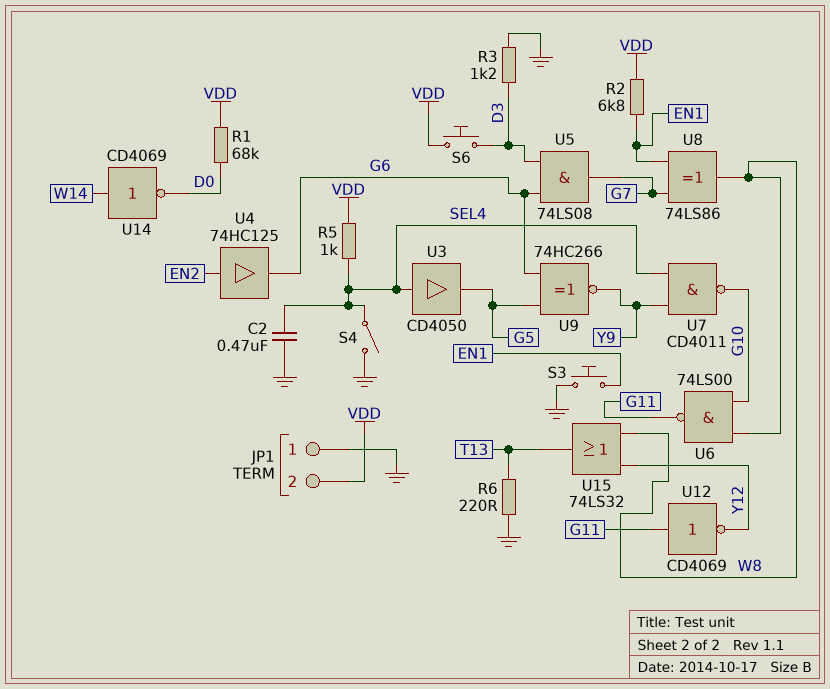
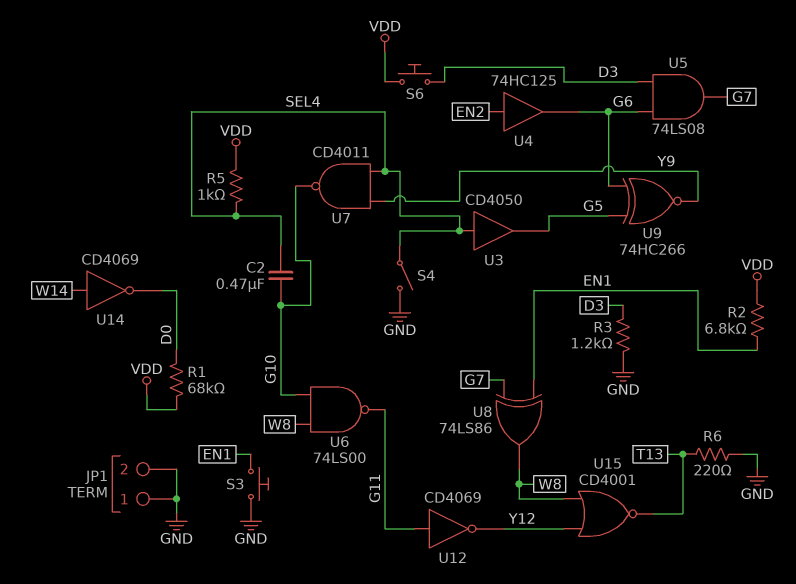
C2: 470nF (GND, SEL4) -> 470nF (G10, SEL4)
JP1 pin 2: VDD -> GND
U15: OR 74LS32 (in W8, in Y12, out T13) -> NOR CD4001 (in W8, in Y12, out T13)

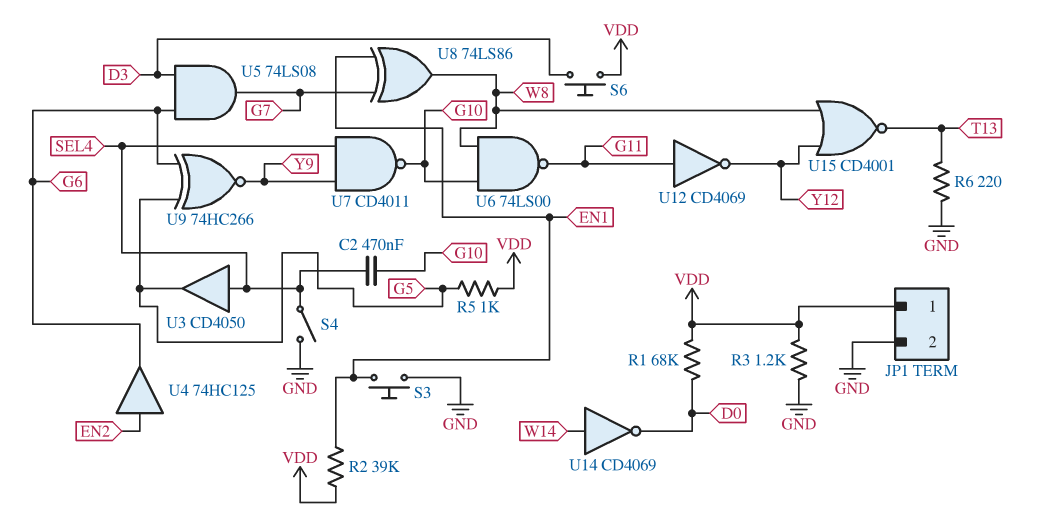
JP1 pin 1: GND -> VDD
R2: 6.8k (EN1, VDD) -> 39k (EN1, VDD)
R3: 1.2k (D3, GND) -> 1.2k (GND, VDD)
R5: 1k (SEL4, VDD) -> 1k (G5, VDD)

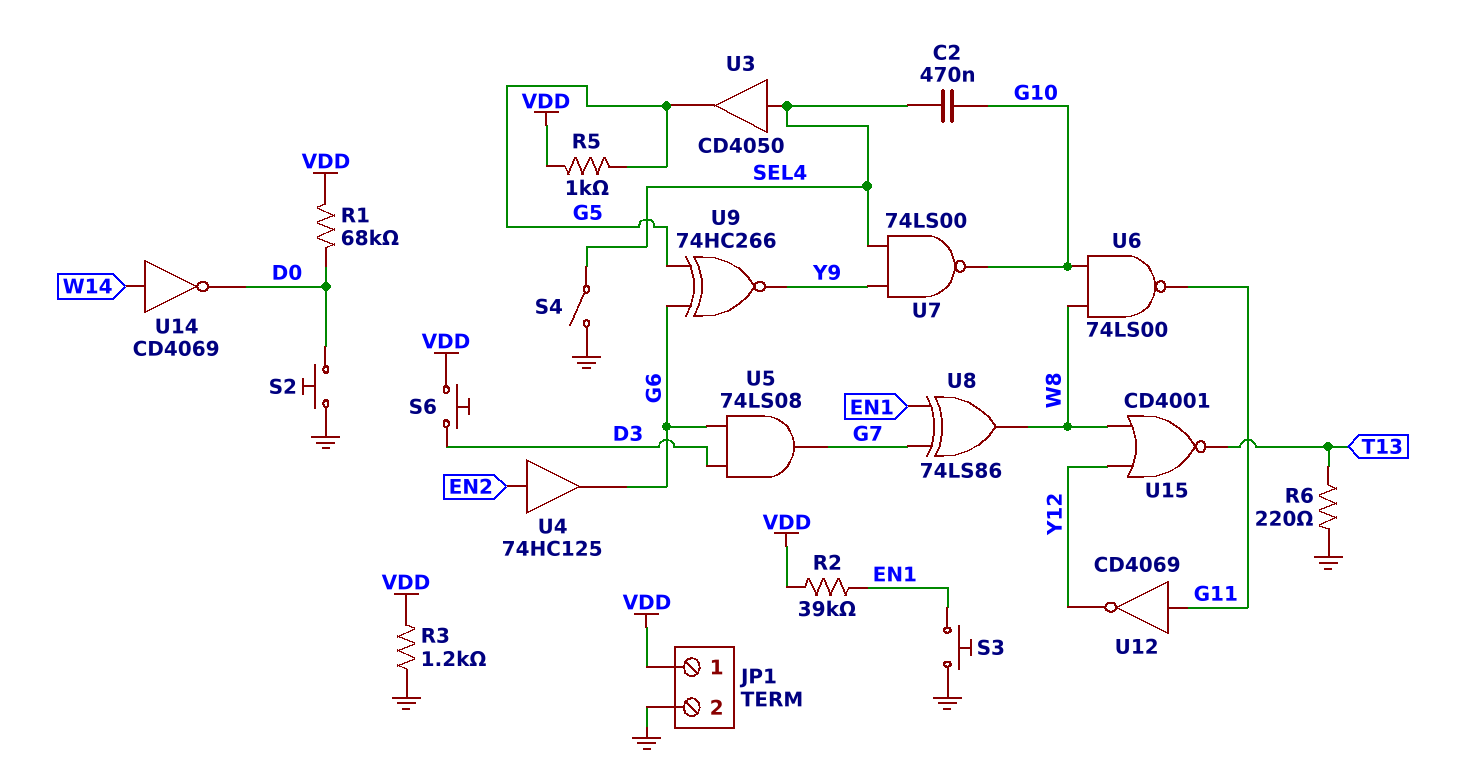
S2: none -> button (D0, GND)
U7: NAND CD4011 (in SEL4, in Y9, out G10) -> NAND 74LS00 (in SEL4, in Y9, out G10)

